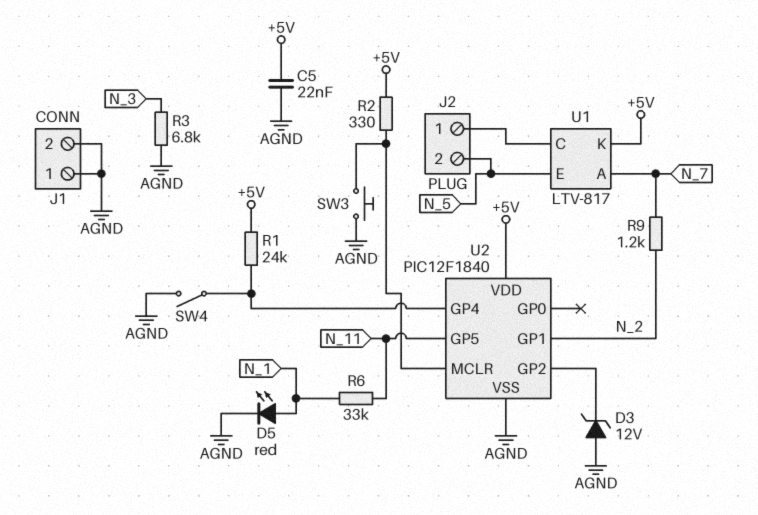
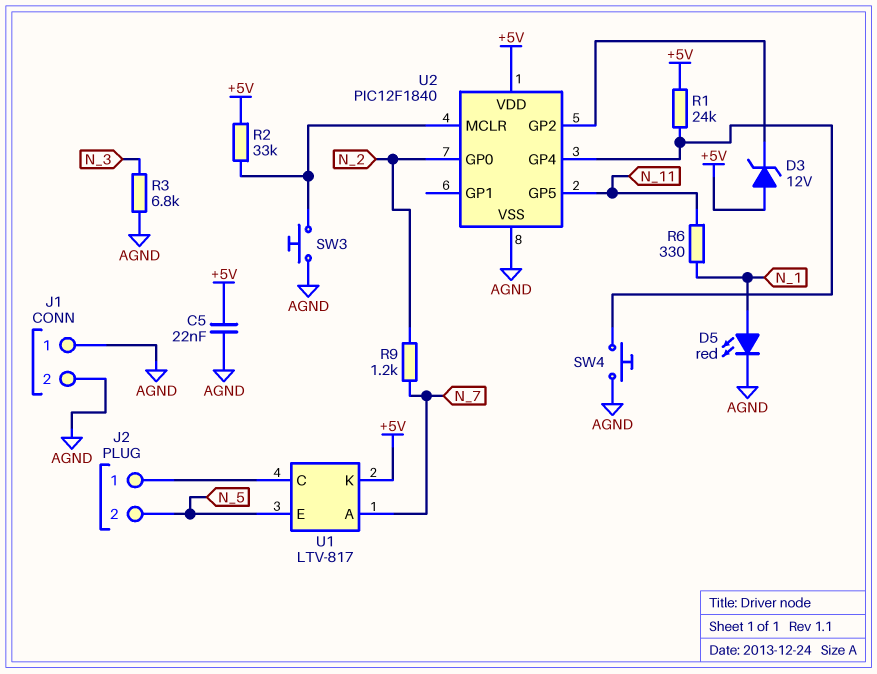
D3: zener 12V (A AGND, K U2/GP2) -> zener 12V (A +5V, K U2/GP2)
R2: 330 (+5V, U2/MCLR) -> 33k (+5V, U2/MCLR)
R6: 33k (N_1, N_11) -> 330 (N_1, N_11)
SW4: switch (AGND, U2/GP4) -> button (AGND, U2/GP4)
U2 pin GP0: none -> N_2
U2 pin GP1: N_2 -> none

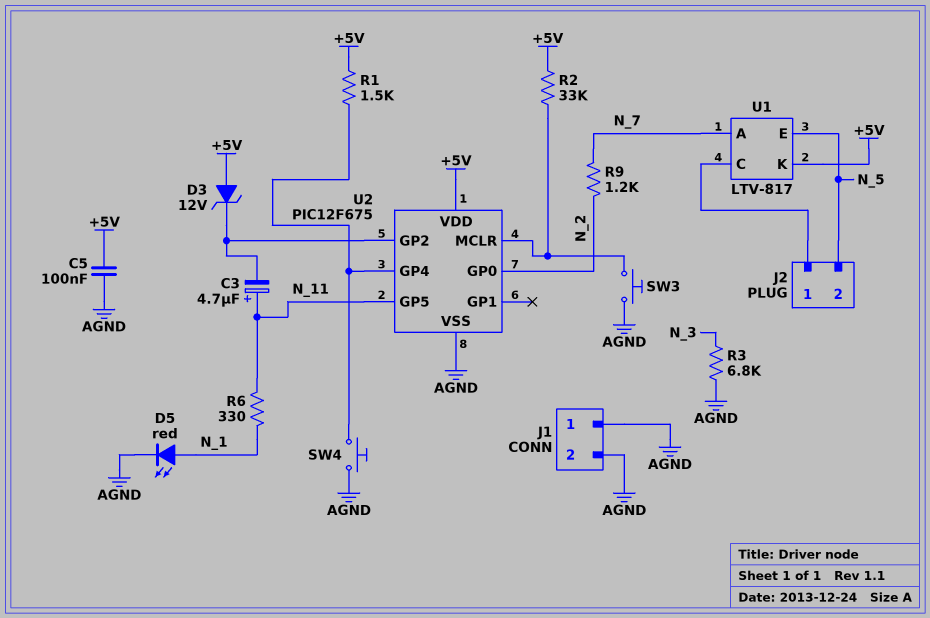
C3: none -> 4.7uF (plus N_11, minus U2/GP2)
C5: 22nF (+5V, AGND) -> 100nF (+5V, AGND)
R1: 24k (+5V, U2/GP4) -> 1.5k (+5V, U2/GP4)
U2: PIC12F1840 -> PIC12F675

